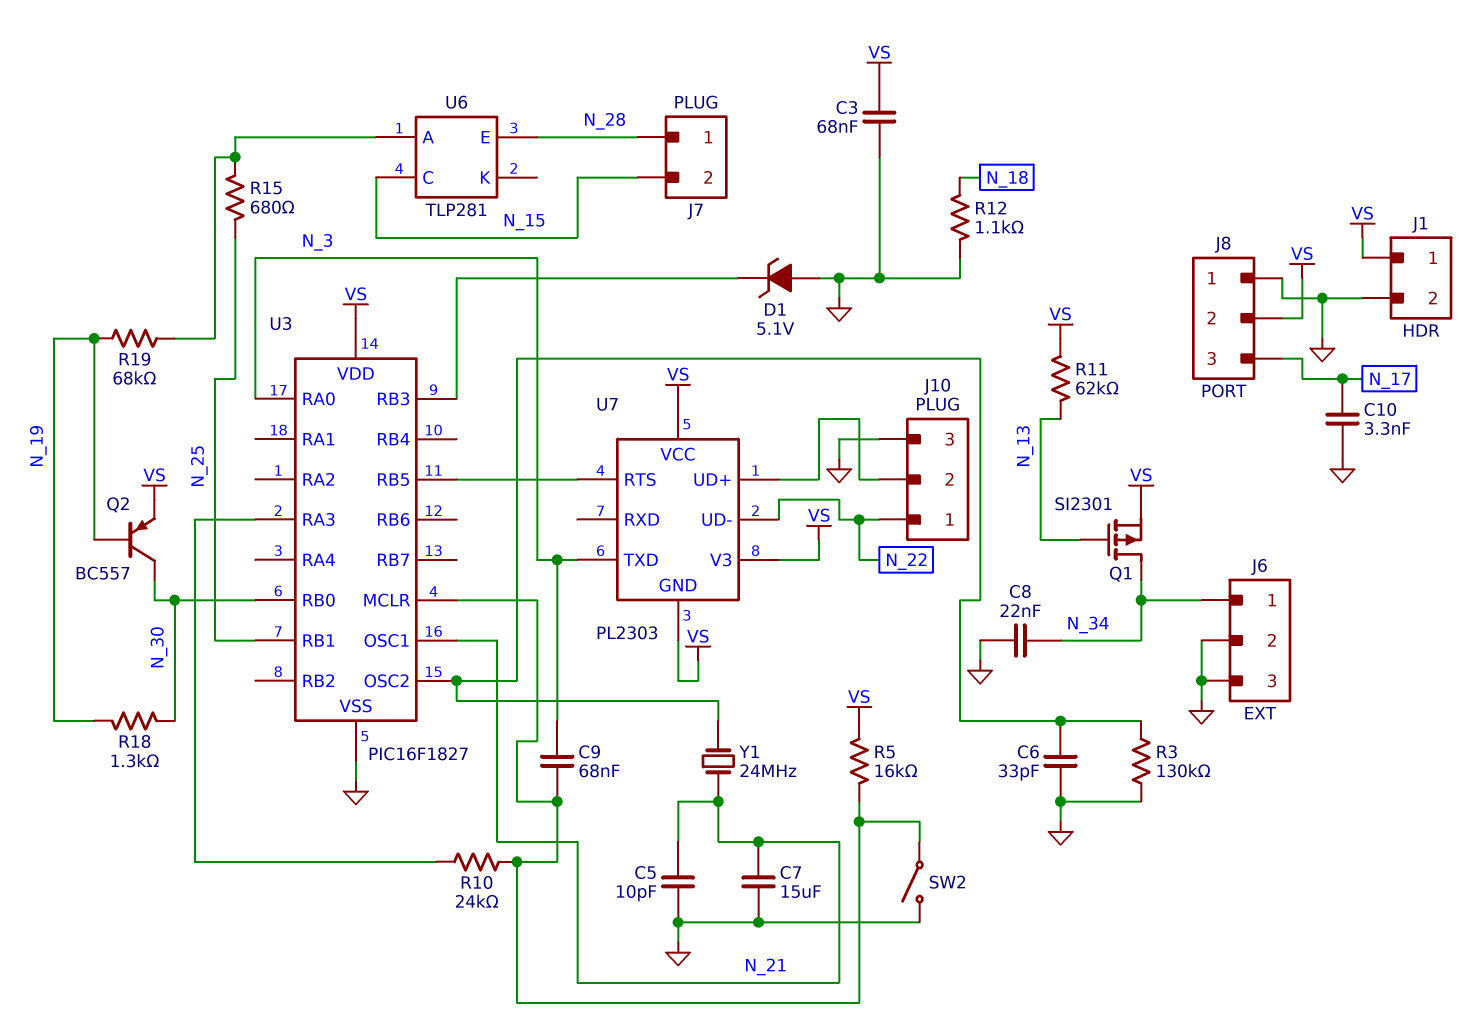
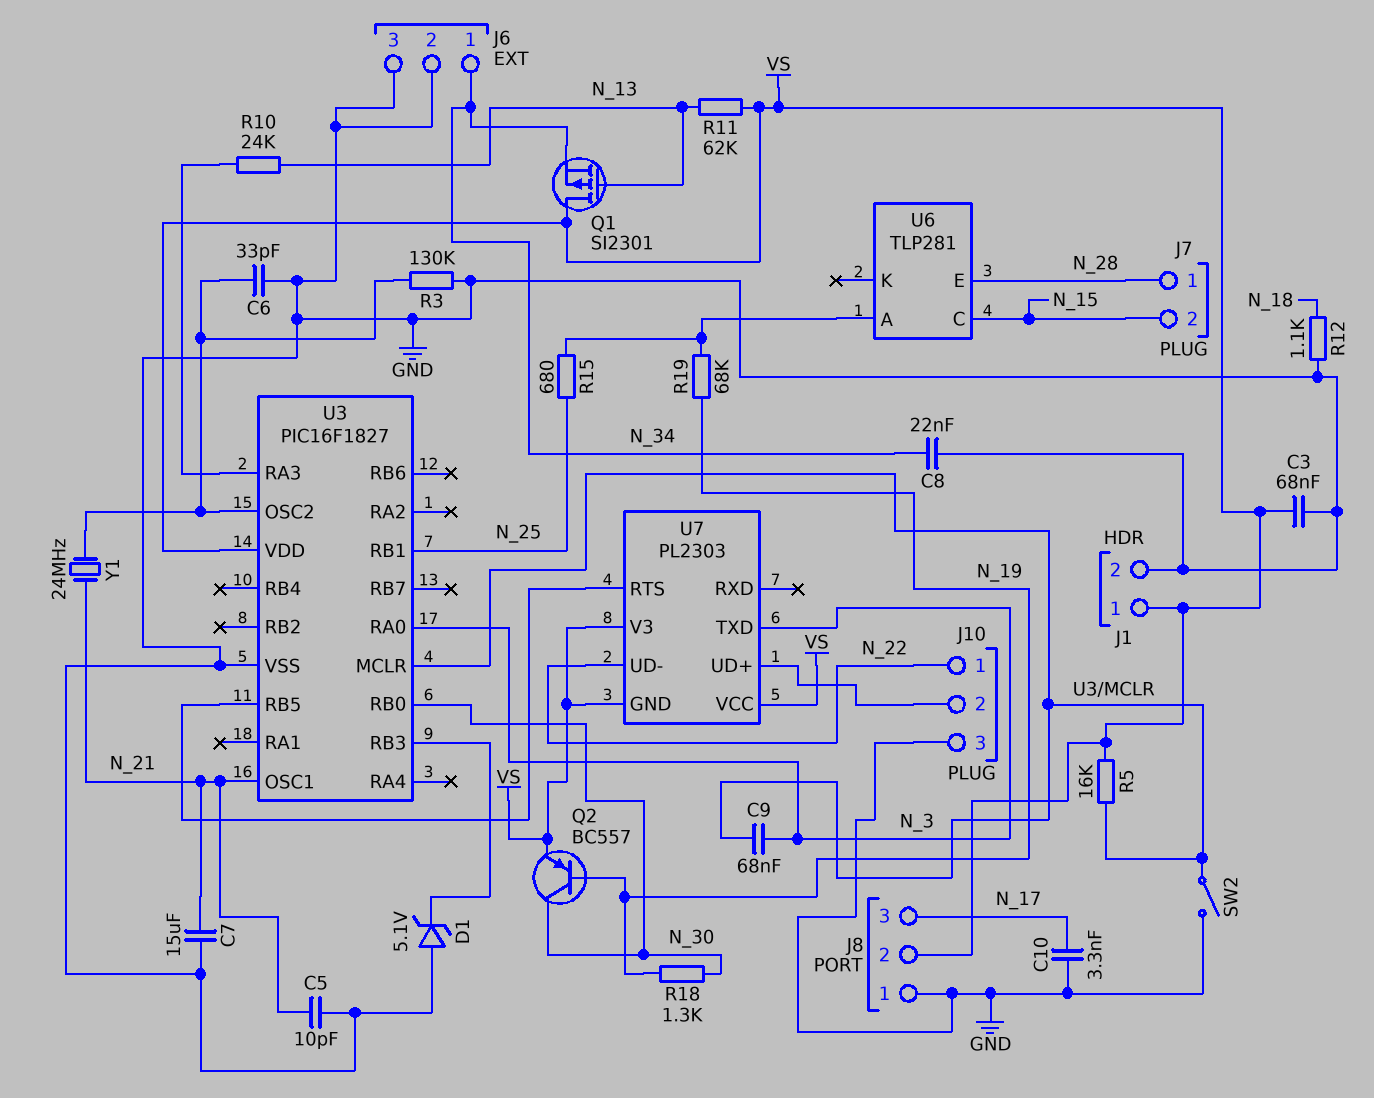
Q1: PMOS SI2301 (G N_13, D N_34, S VS) -> PMOS SI2301 (G N_13, D VS, S N_34)
R10: 24k (U3/MCLR, U3/RA3) -> 24k (N_13, U3/RA3)

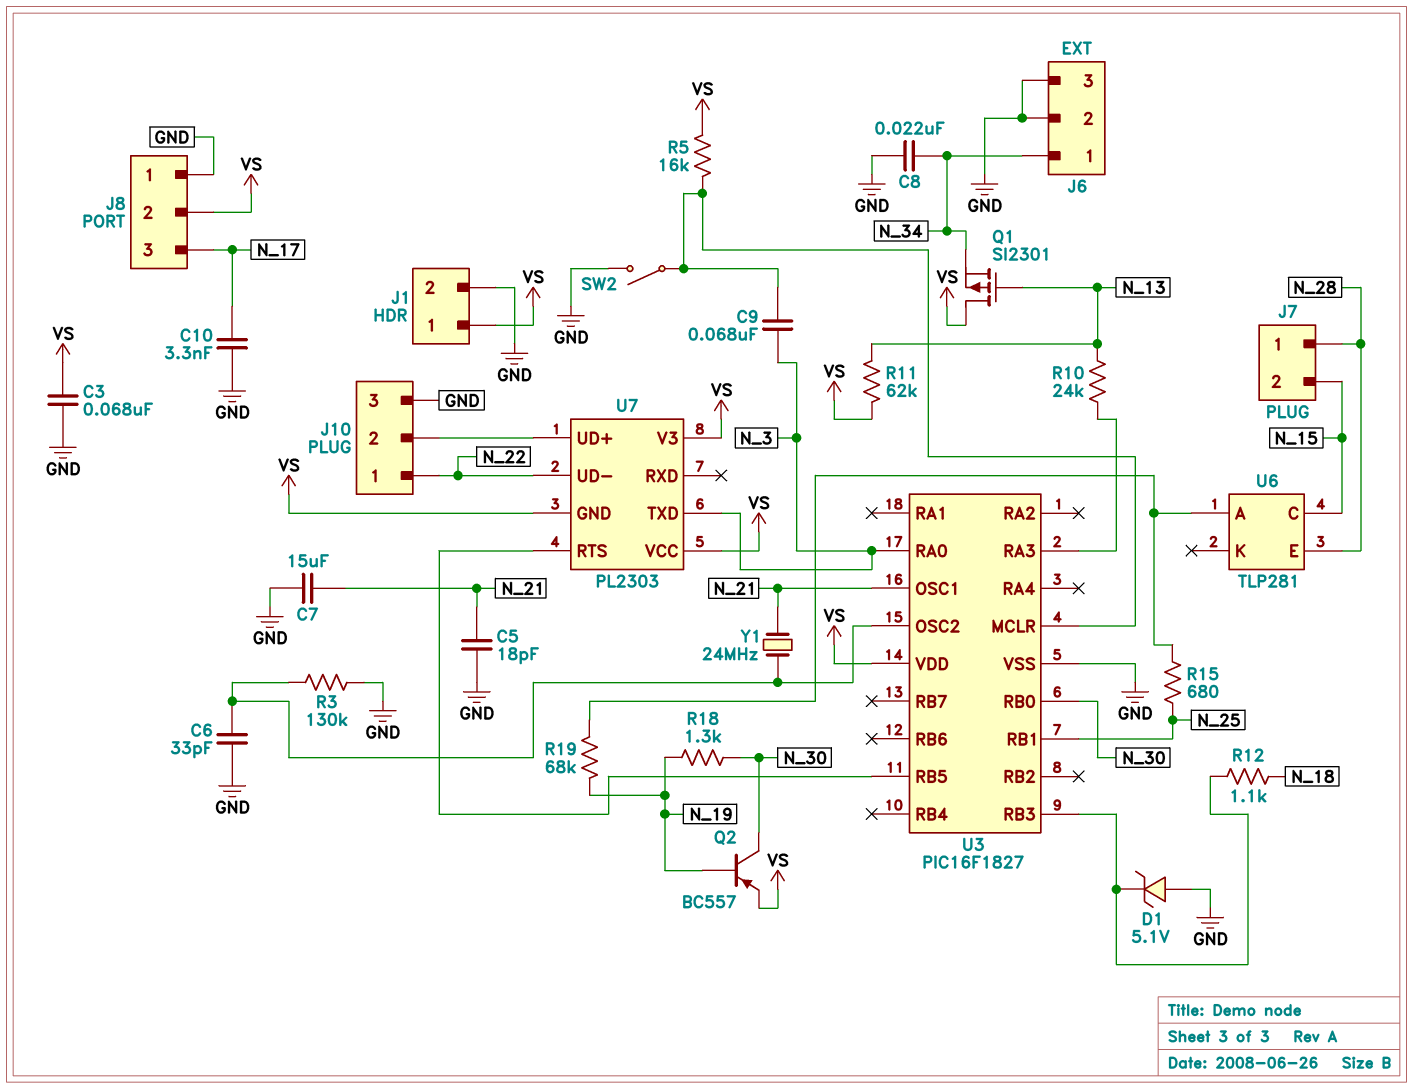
C5: 10pF (GND, N_21) -> 18pF (GND, N_21)
R12: 1.1k (GND, N_18) -> 1.1k (N_18, U3/RB3)

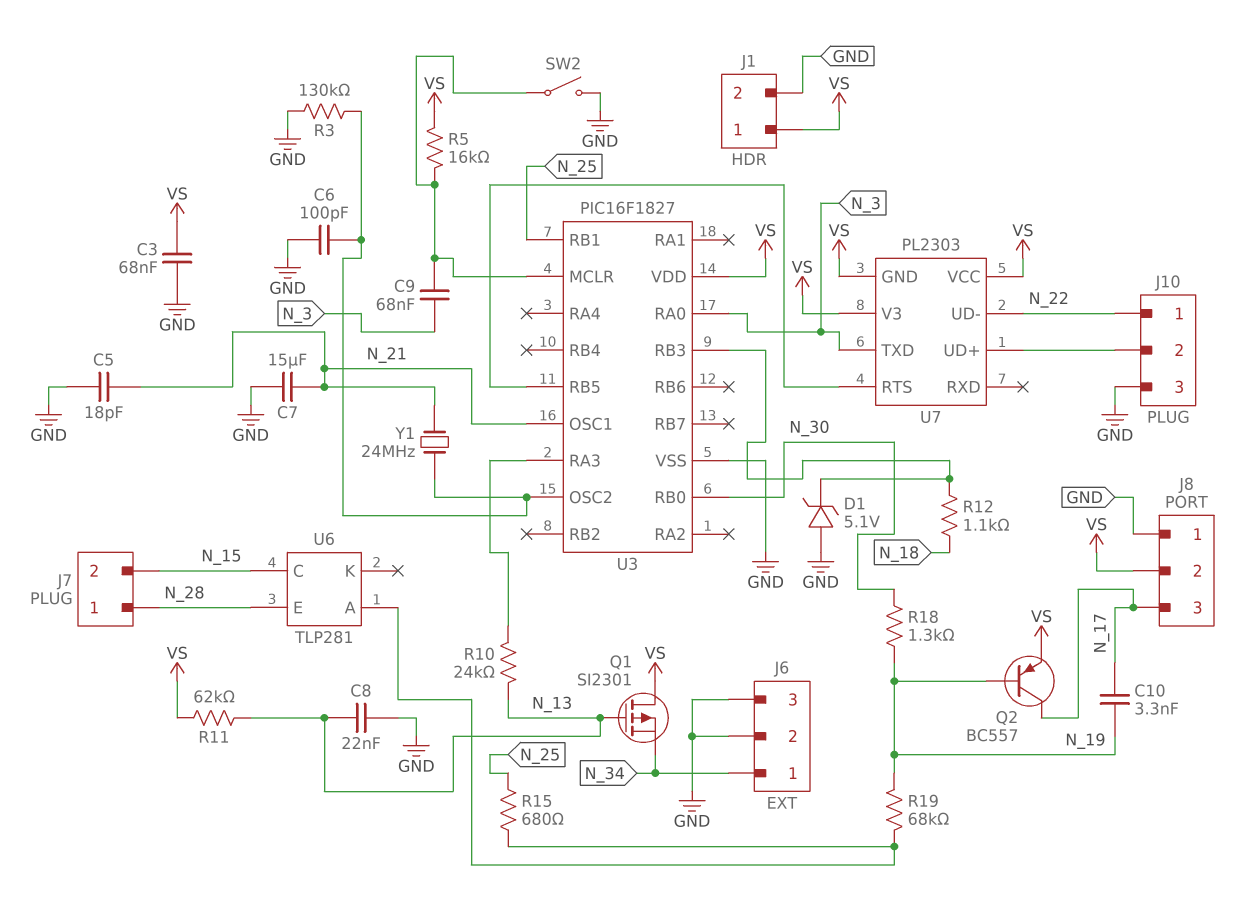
C6: 33pF (GND, U3/OSC2) -> 100pF (GND, U3/OSC2)
C8: 22nF (GND, N_34) -> 22nF (GND, N_13)
C10: 3.3nF (GND, N_17) -> 3.3nF (N_17, N_19)
Q2: PNP BC557 (B N_19, C N_30, E VS) -> PNP BC557 (B N_19, C N_17, E VS)

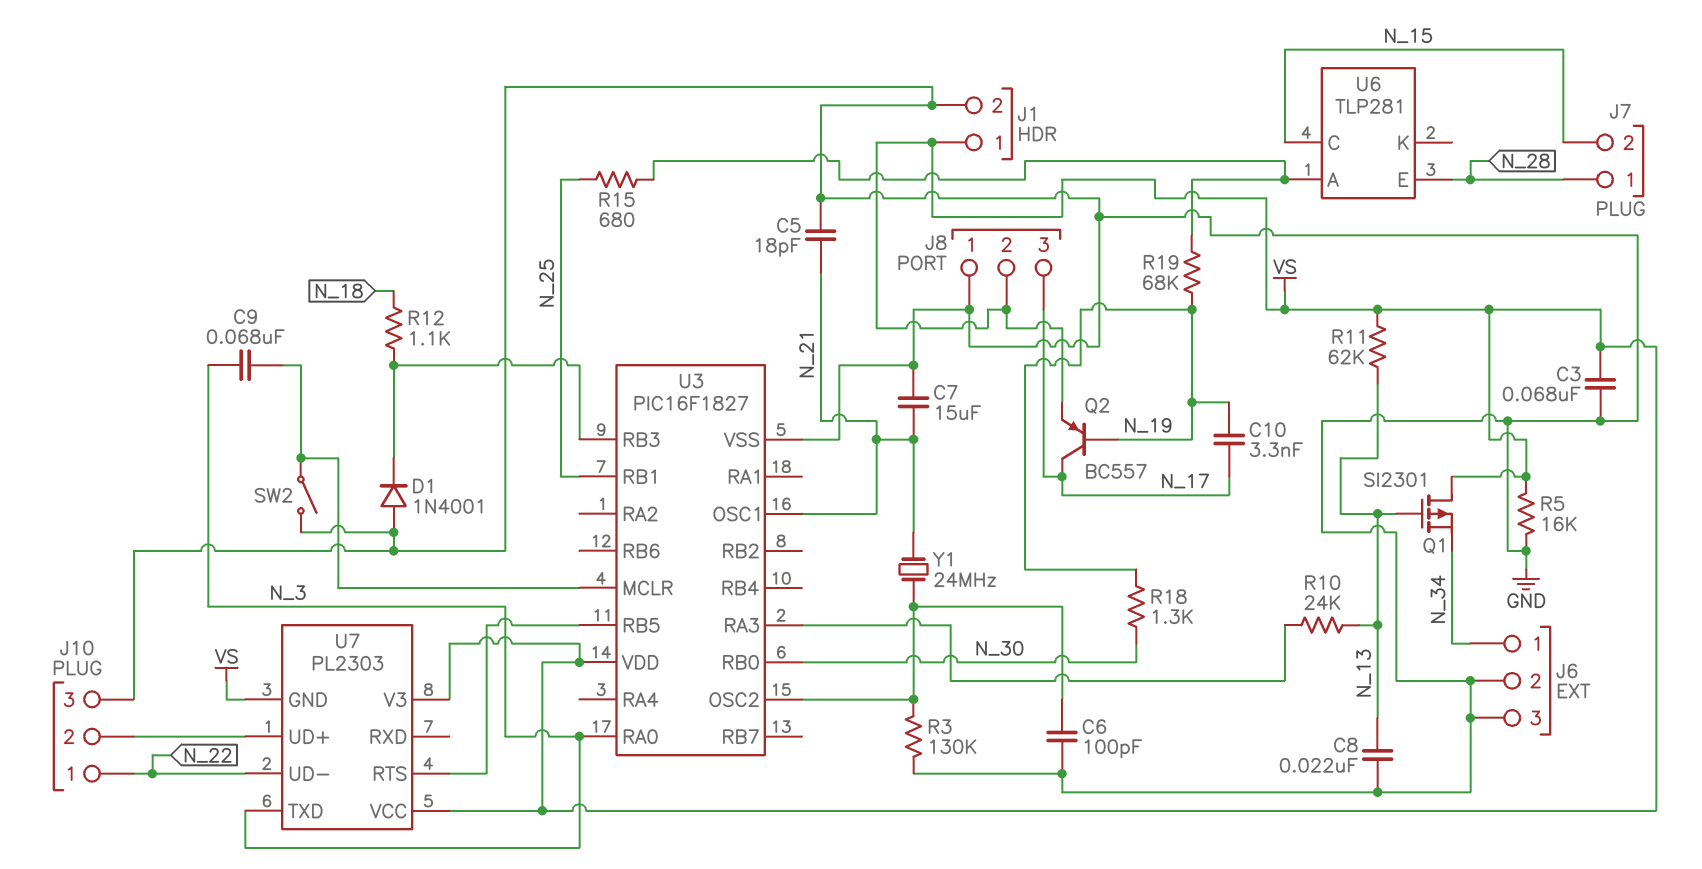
D1: zener 5.1V (A GND, K U3/RB3) -> diode 1N4001 (A GND, K U3/RB3)
R5: 16k (U3/MCLR, VS) -> 16k (GND, VS)

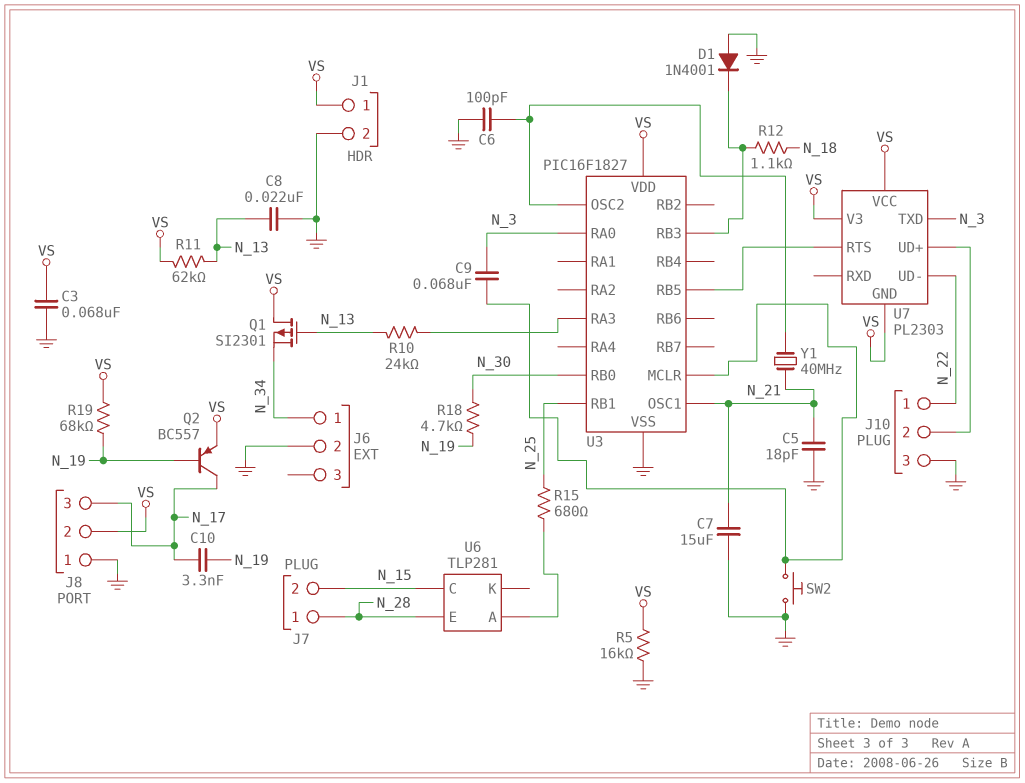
J6 pin 3: GND -> none
R3: 130k (GND, U3/OSC2) -> none
R18: 1.3k (N_19, N_30) -> 4.7k (N_19, N_30)
R19: 68k (N_19, U6/A) -> 68k (N_19, VS)
SW2: switch (GND, U3/MCLR) -> button (GND, U3/MCLR)
Y1: 24MHz (N_21, U3/OSC2) -> 40MHz (N_21, U3/OSC2)

